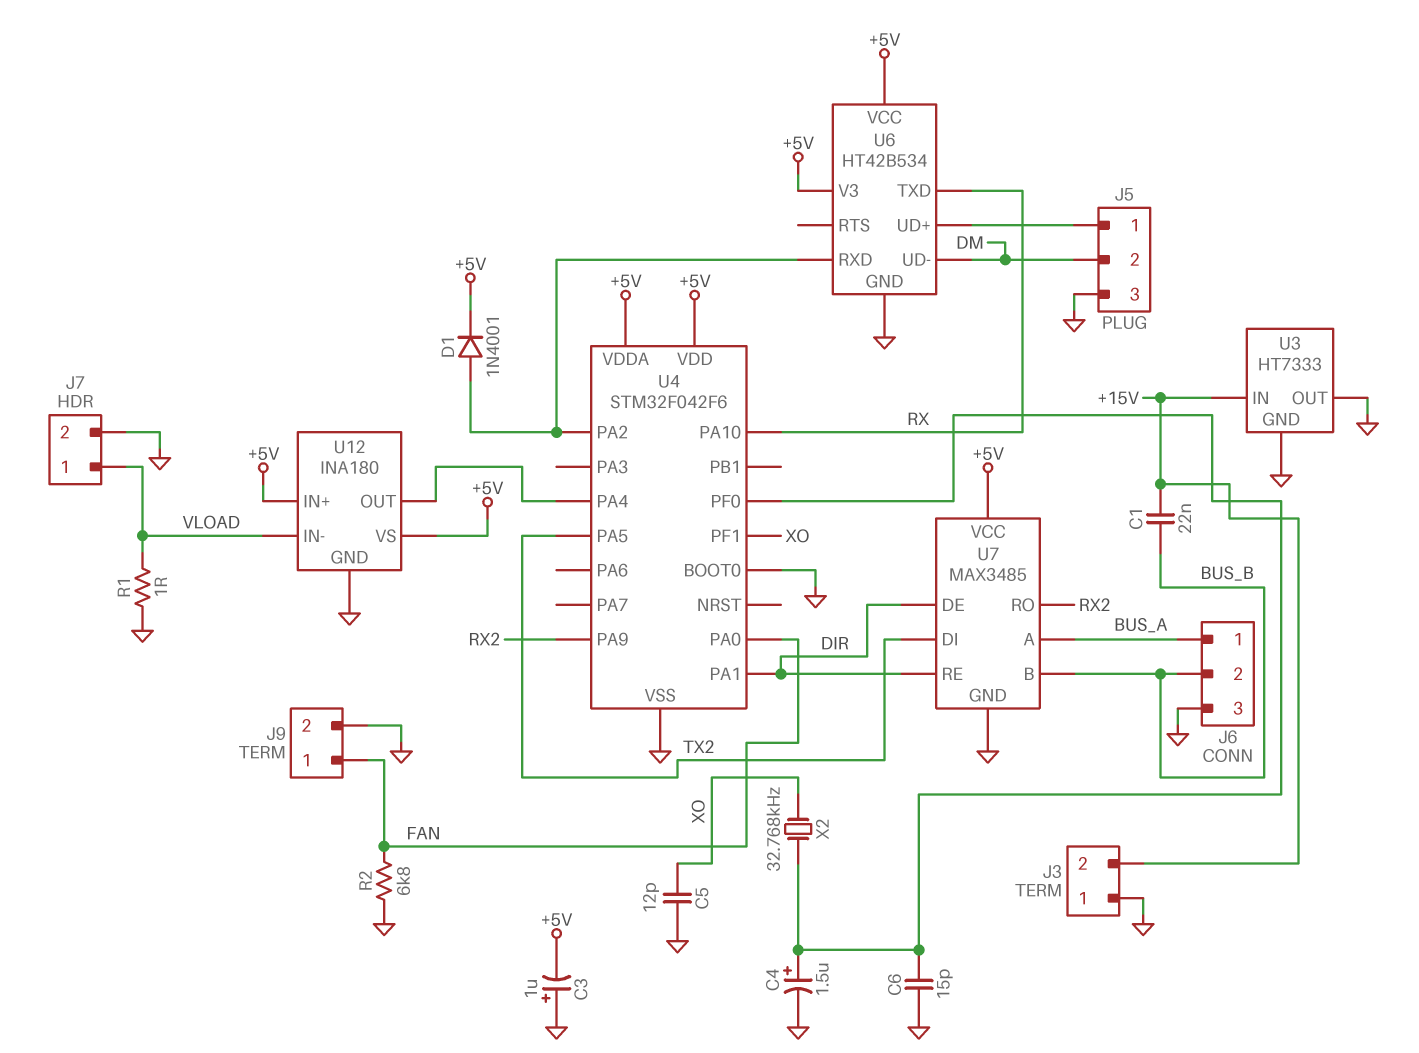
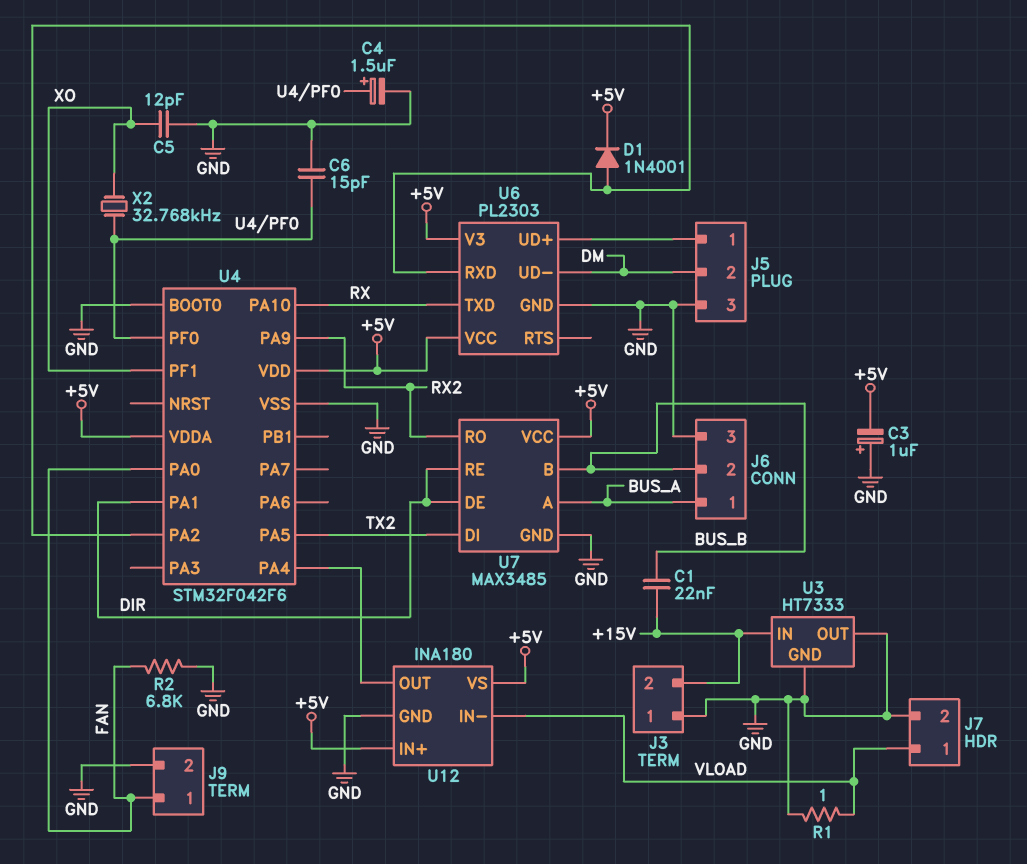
U6: HT42B534 -> PL2303

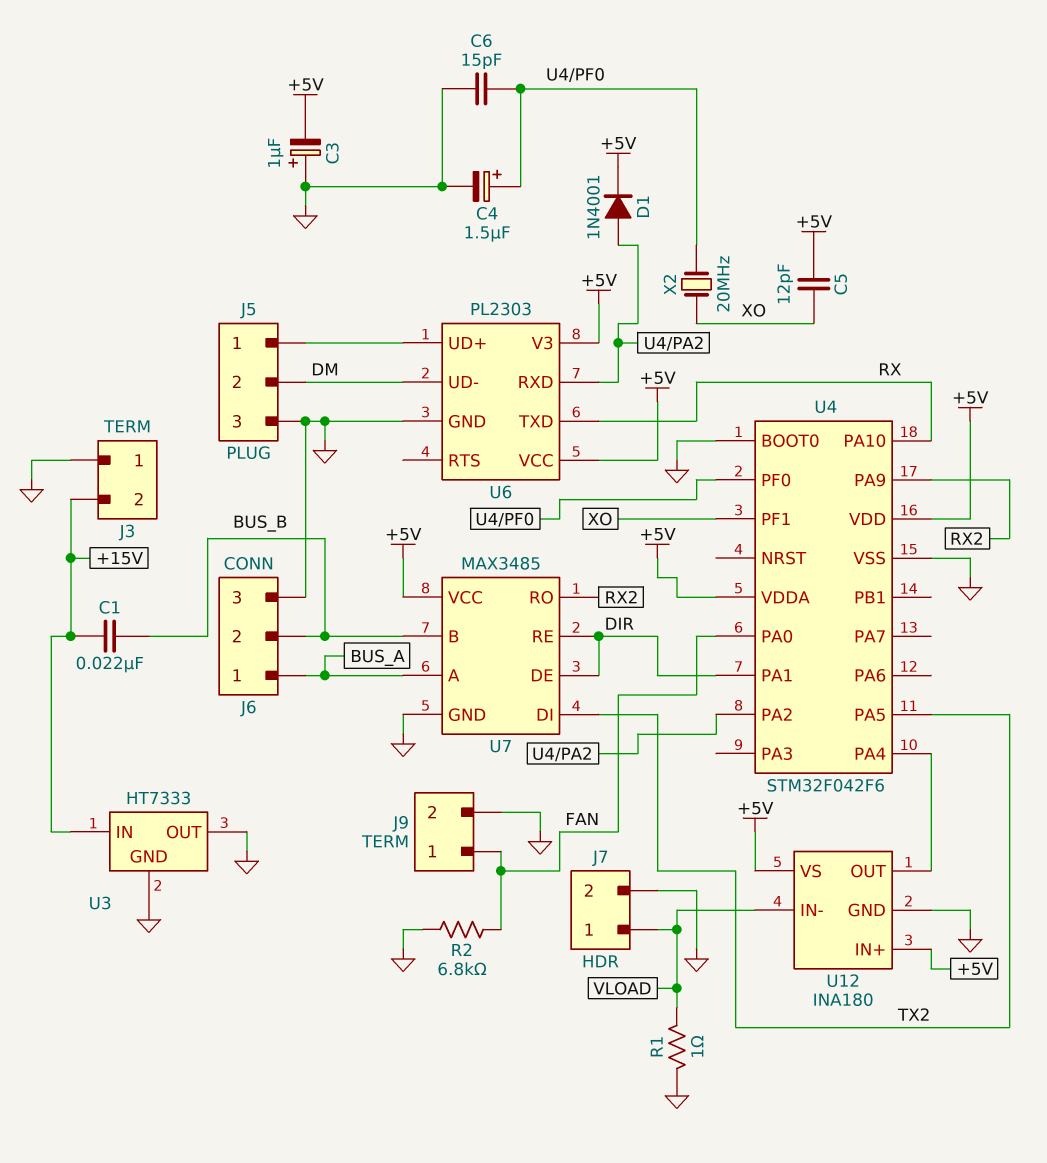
C5: 12pF (GND, XO) -> 12pF (+5V, XO)
X2: 32.768kHz (U4/PF0, XO) -> 20MHz (U4/PF0, XO)

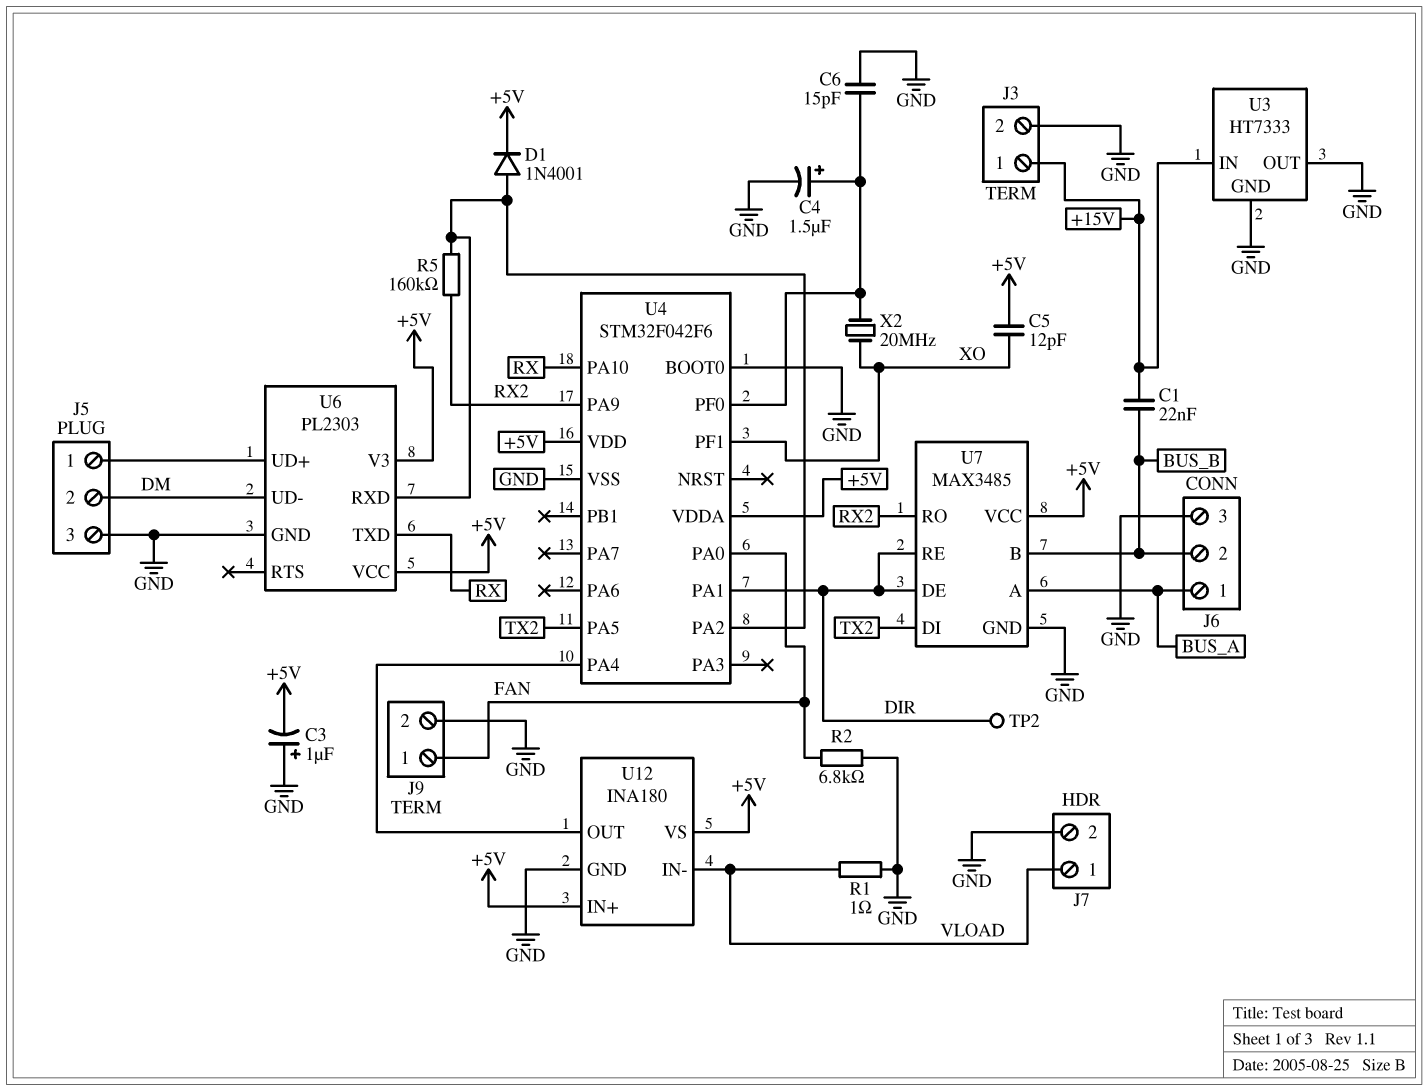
J3 pin 1: GND -> +15V
J3 pin 2: +15V -> GND
R5: none -> 160k (RX2, U4/PA2)
TP2: none -> test point (DIR)

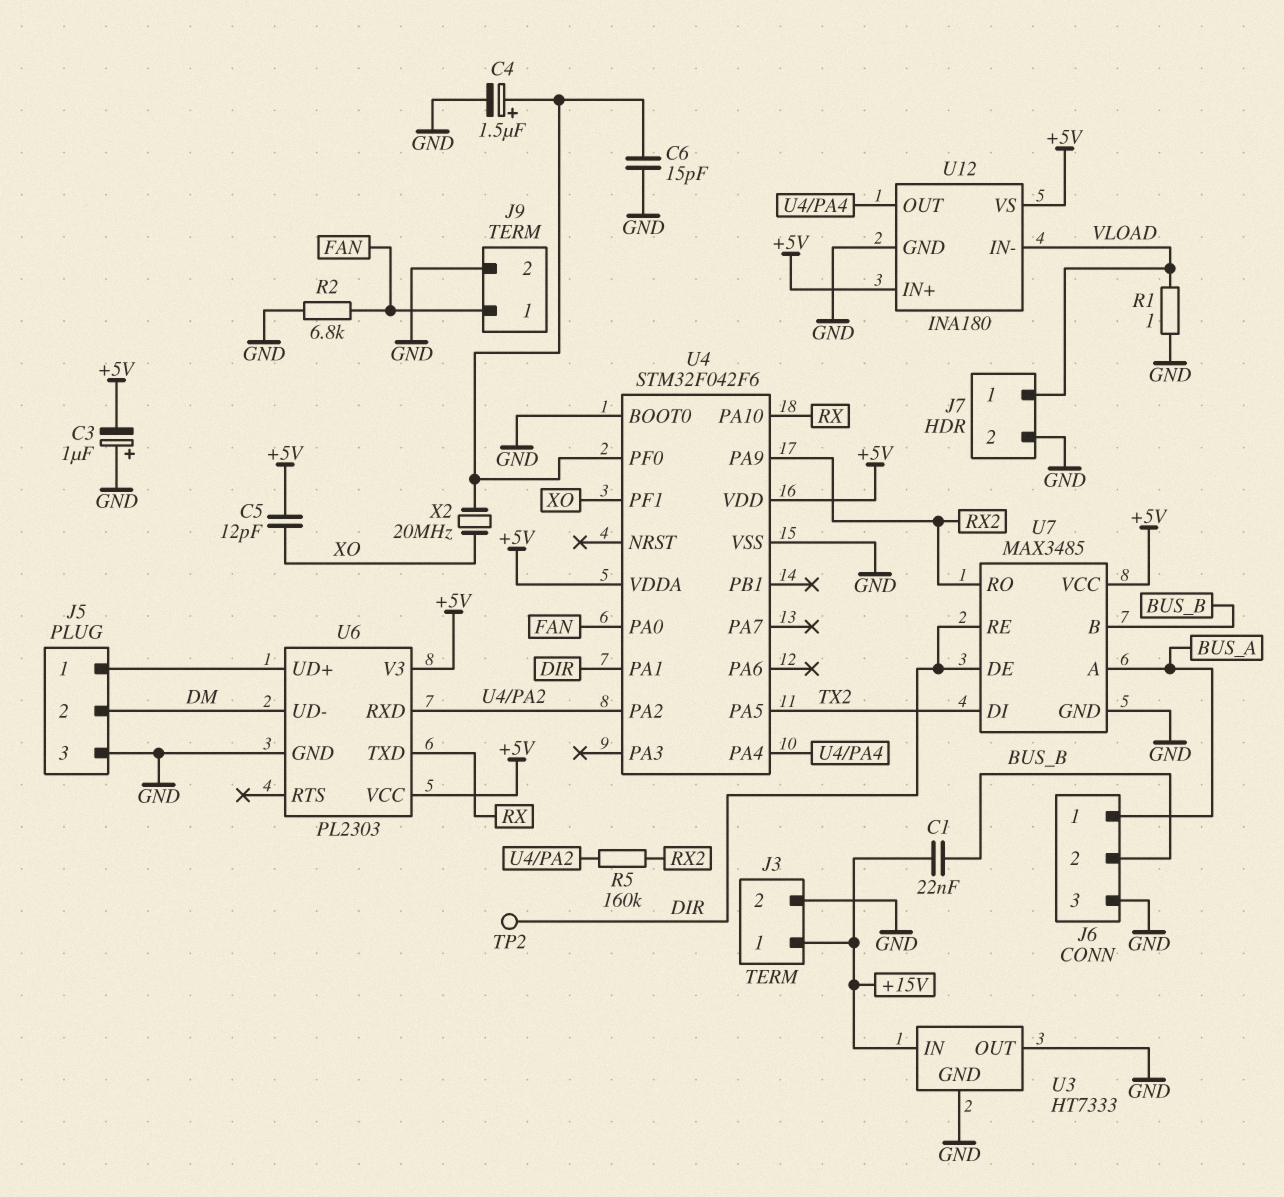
D1: diode 1N4001 (A U4/PA2, K +5V) -> none

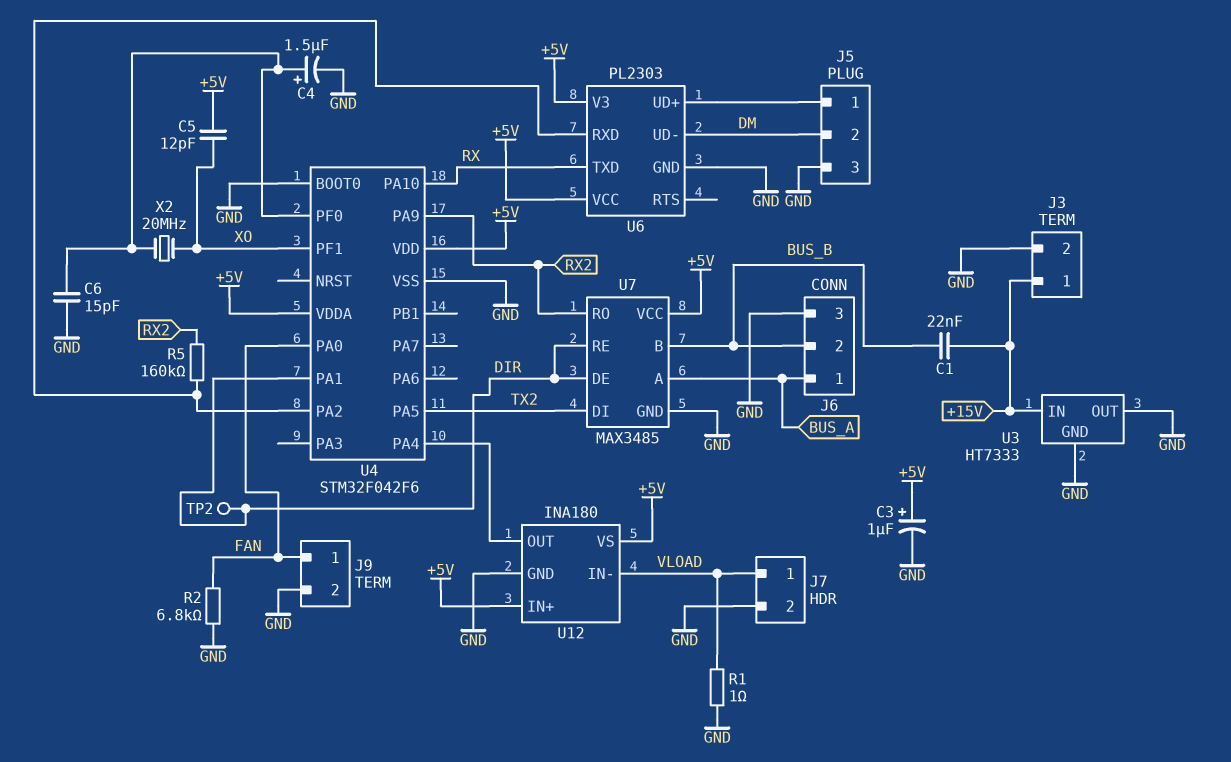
C3: 1uF (plus GND, minus +5V) -> 1uF (plus +5V, minus GND)

